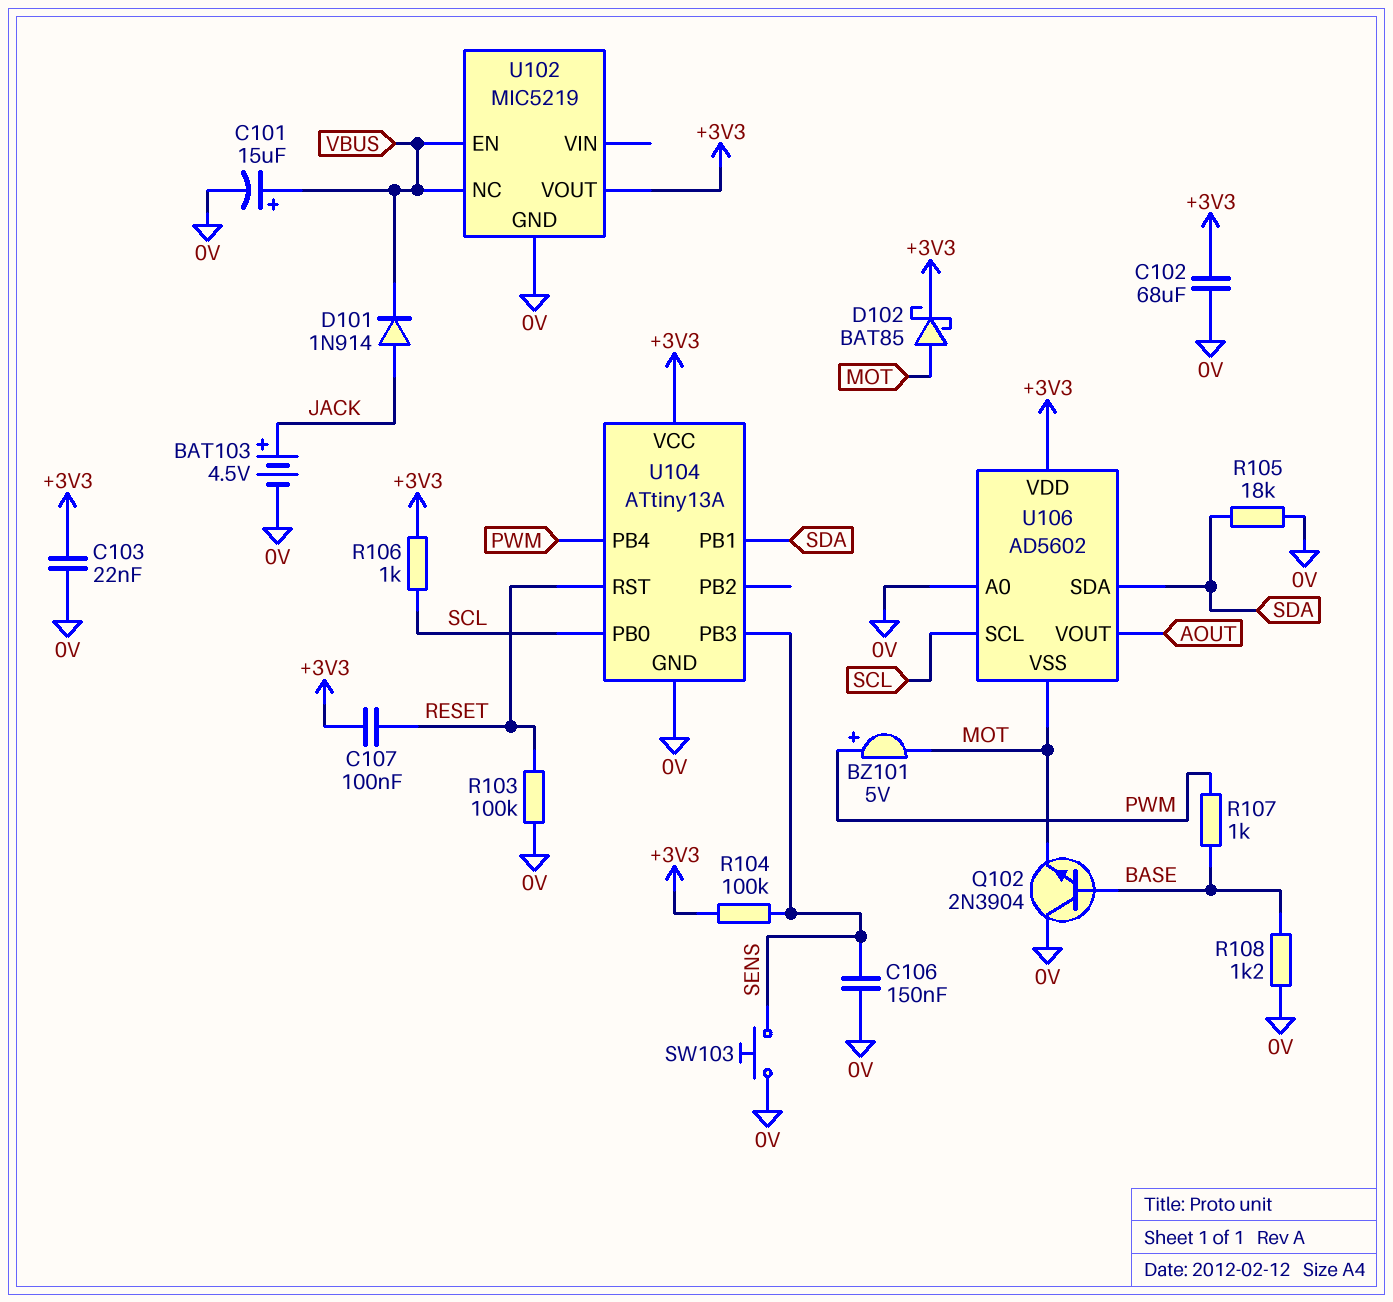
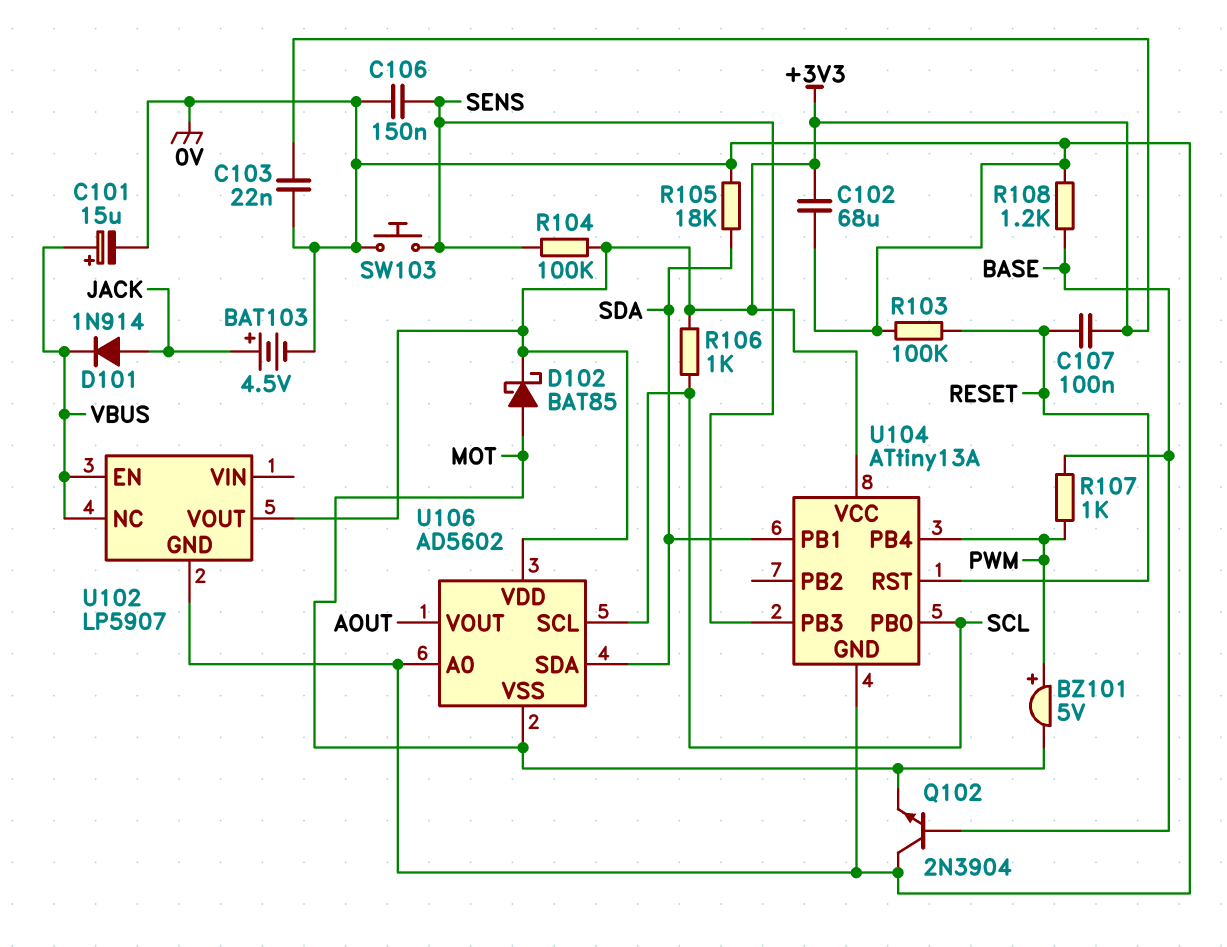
U102: MIC5219 -> LP5907

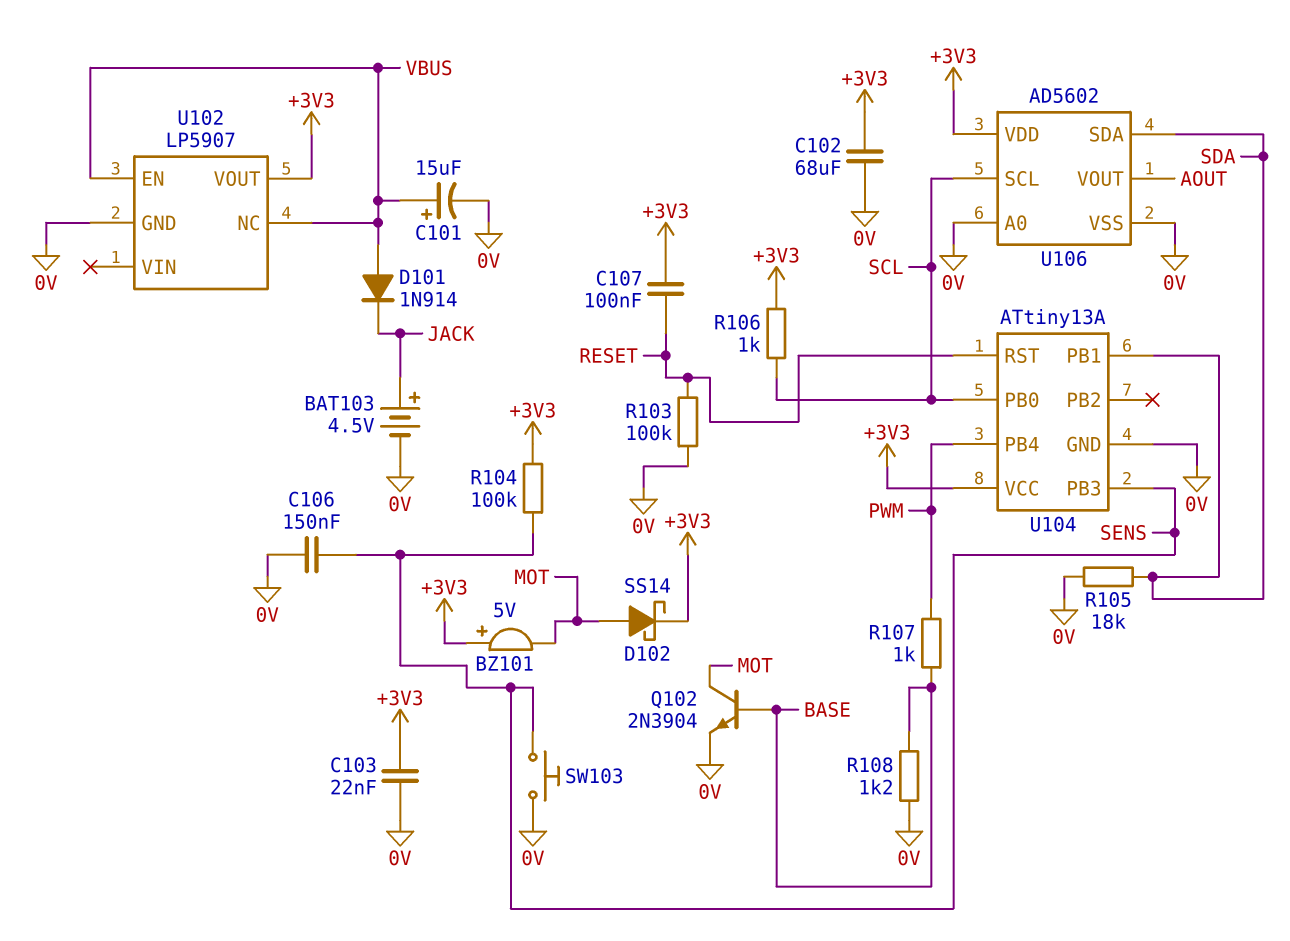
BZ101: buzzer 5V (plus PWM, minus MOT) -> buzzer 5V (plus +3V3, minus MOT)
D101: diode 1N914 (A JACK, K VBUS) -> diode 1N914 (A VBUS, K JACK)
D102: schottky BAT85 (A MOT, K +3V3) -> schottky SS14 (A MOT, K +3V3)
Q102: NPN 2N3904 (B BASE, C 0V, E MOT) -> NPN 2N3904 (B BASE, C MOT, E 0V)
U106 pin VSS: MOT -> 0V

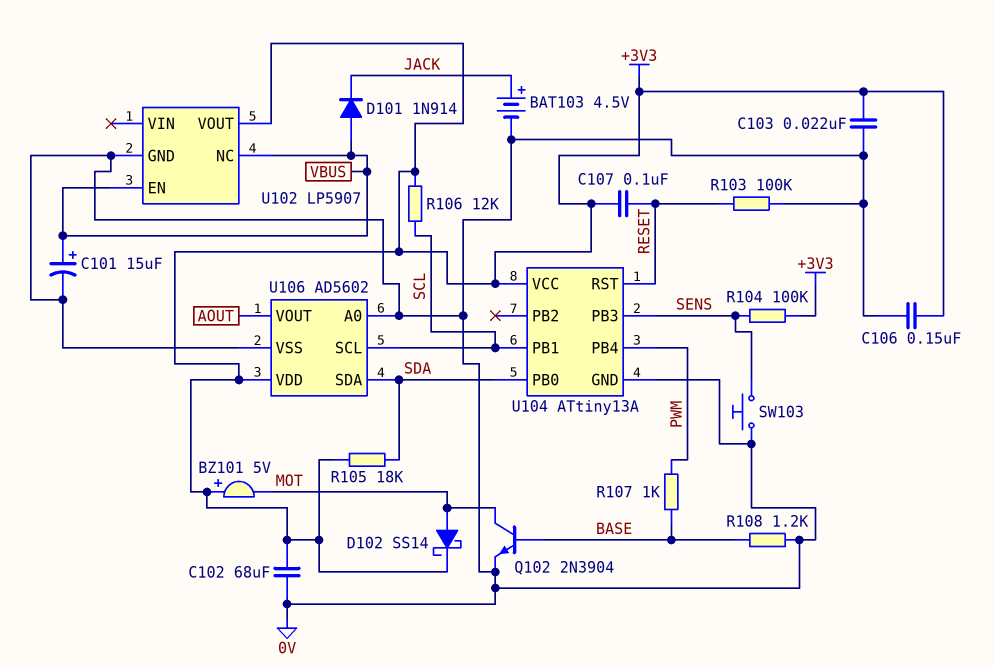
C106: 150nF (0V, SENS) -> 150nF (+3V3, 0V)
R105: 18k (0V, SDA) -> 18k (+3V3, SDA)
R106: 1k (+3V3, SCL) -> 12k (+3V3, SCL)
U104 pin PB0: SCL -> SDA
U104 pin PB1: SDA -> SCL

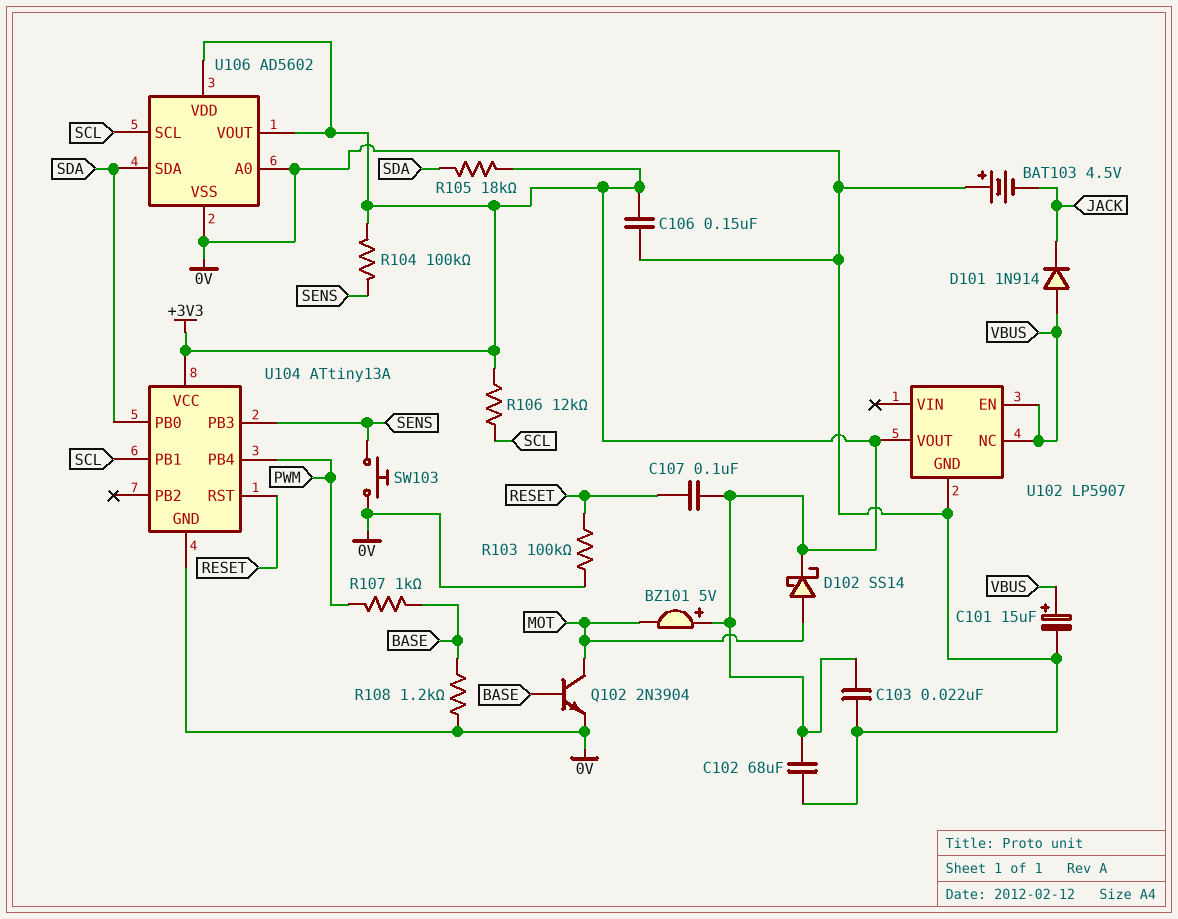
BAT103: 4.5V (plus JACK, minus 0V) -> 4.5V (plus 0V, minus JACK)
U106 pin VOUT: AOUT -> +3V3

